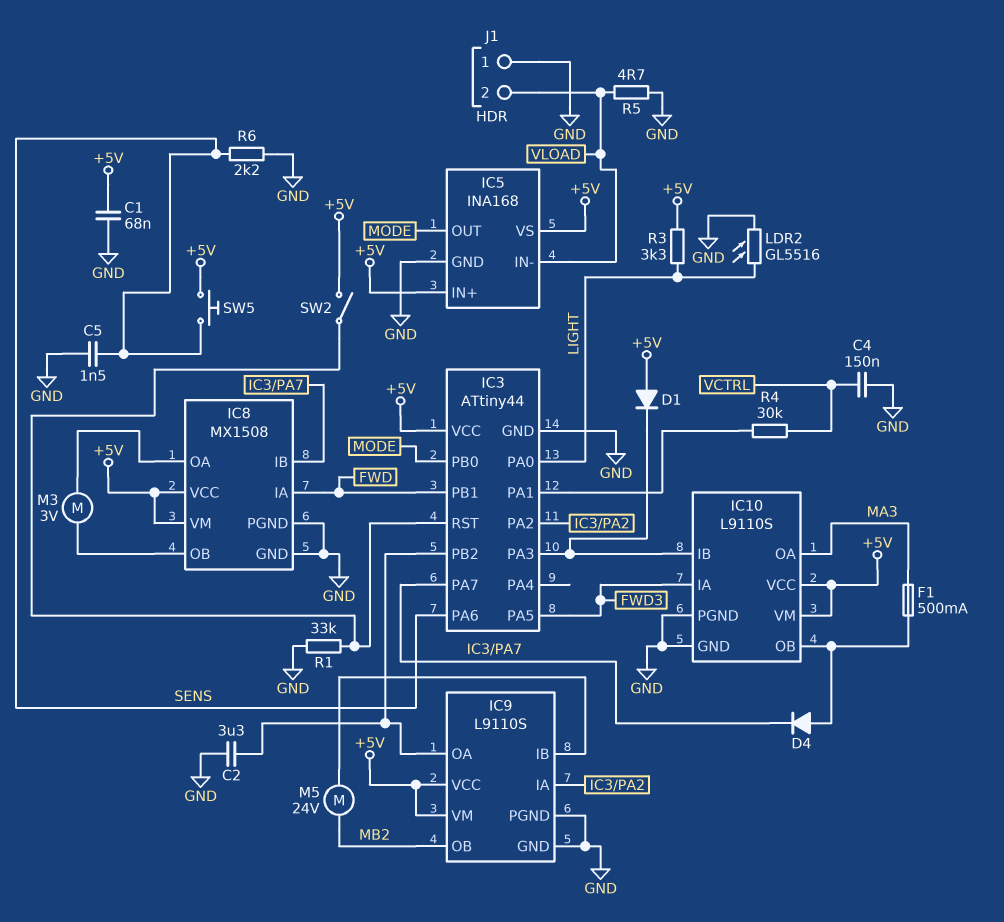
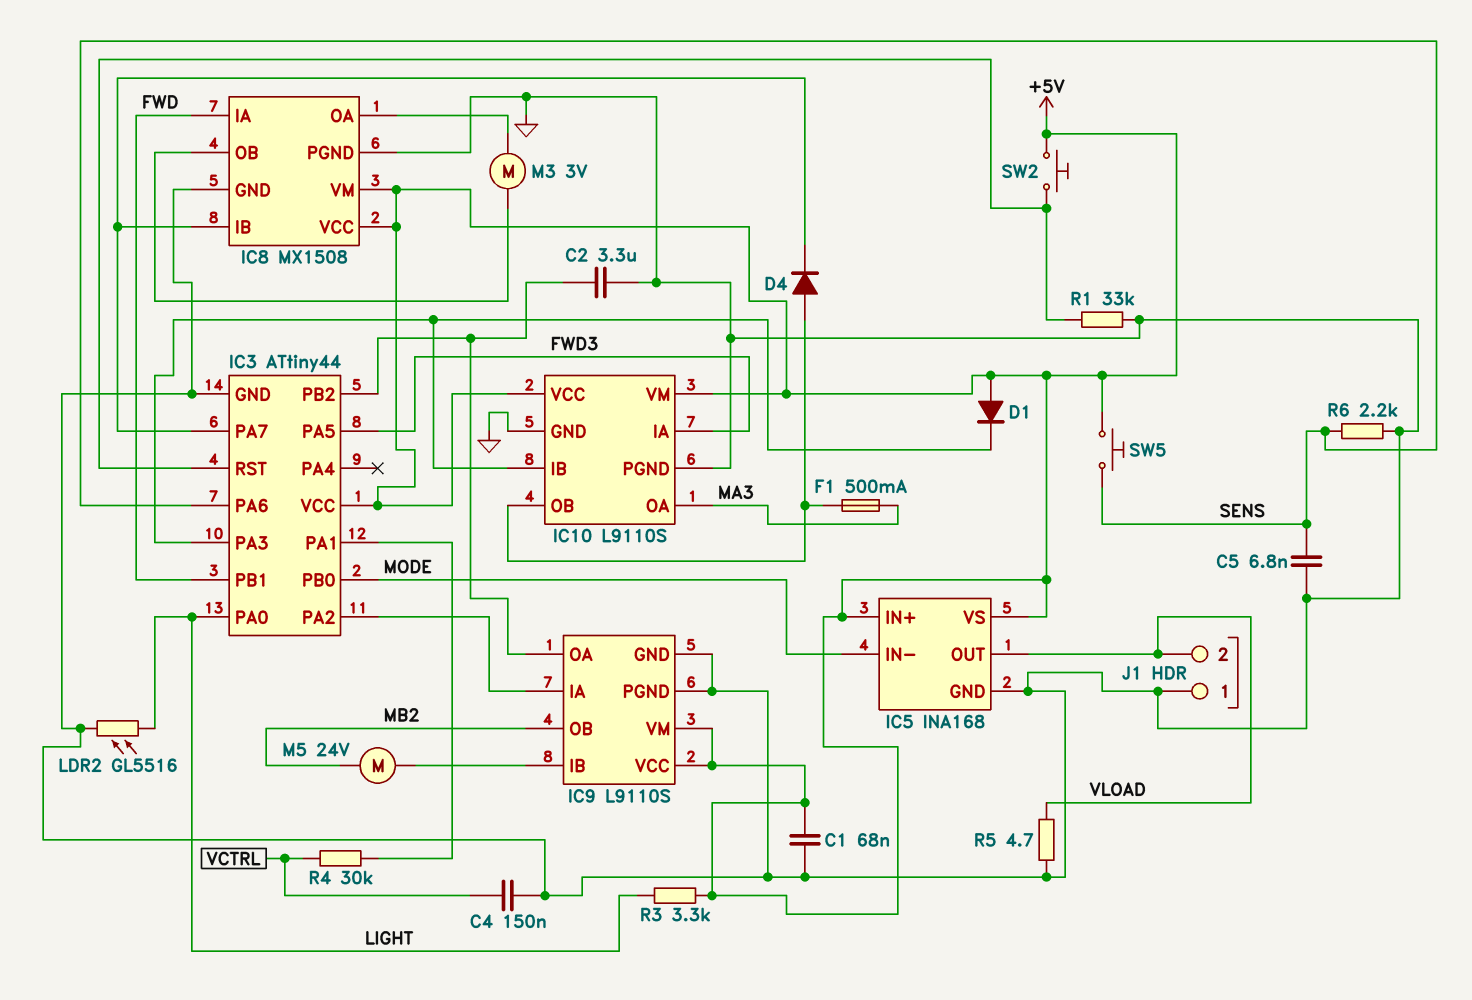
C5: 1.5nF (GND, SENS) -> 6.8nF (GND, SENS)
IC5 pin IN-: VLOAD -> MODE
IC5 pin OUT: MODE -> VLOAD
SW2: switch (+5V, IC3/RST) -> button (+5V, IC3/RST)

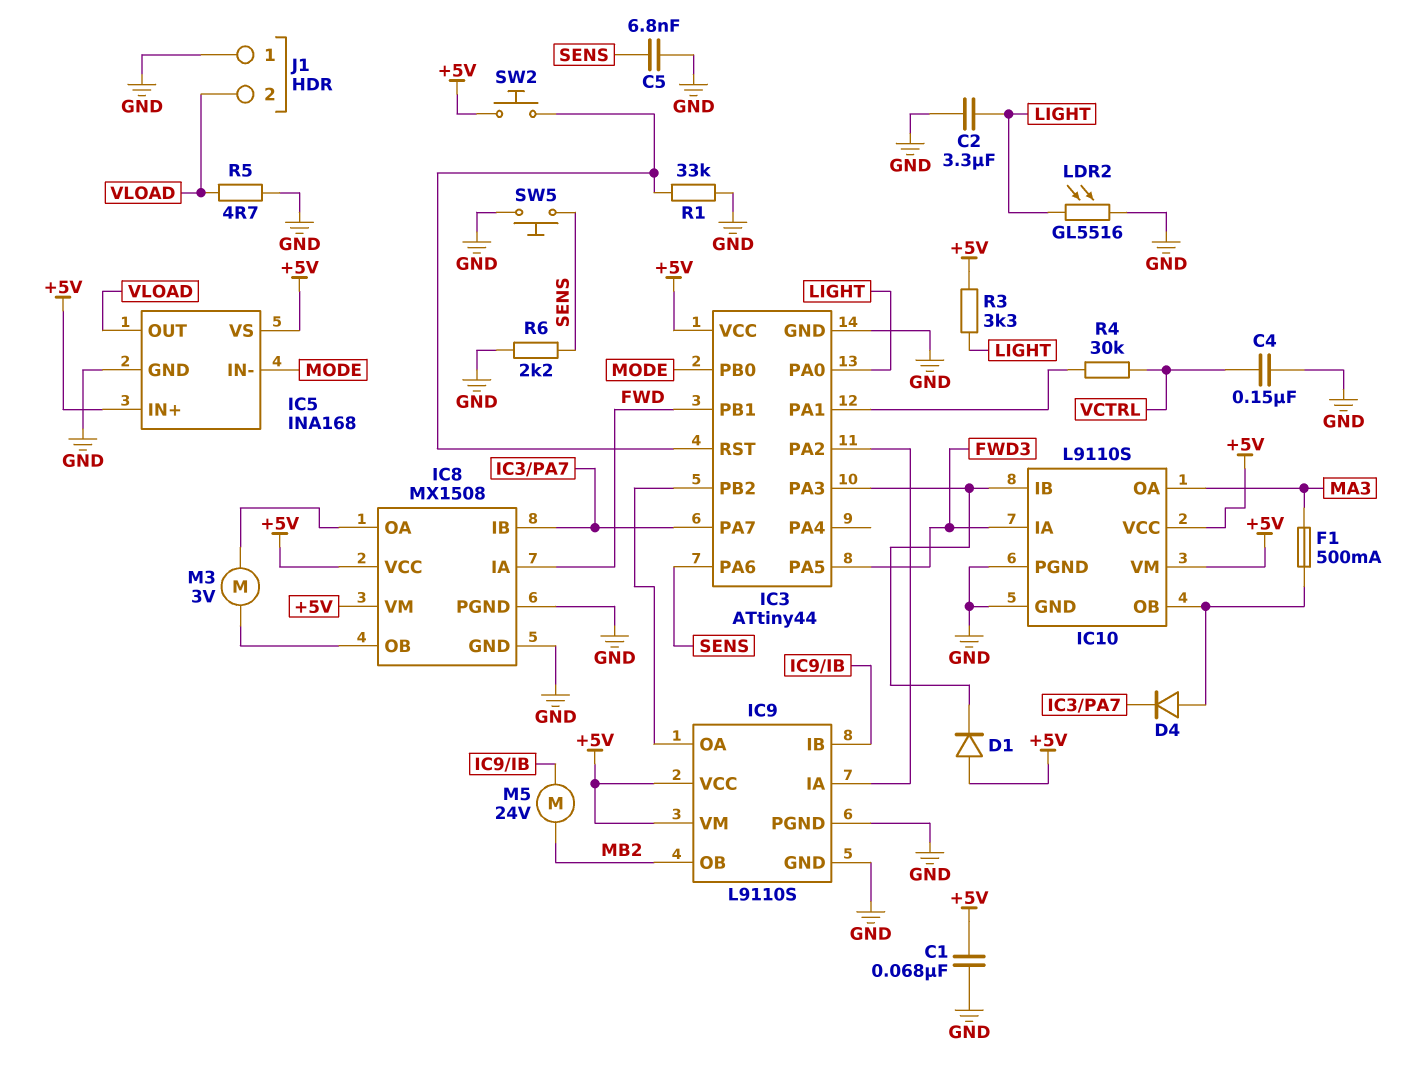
C2: 3.3uF (GND, IC3/PB2) -> 3.3uF (GND, LIGHT)
SW5: button (+5V, SENS) -> button (GND, SENS)

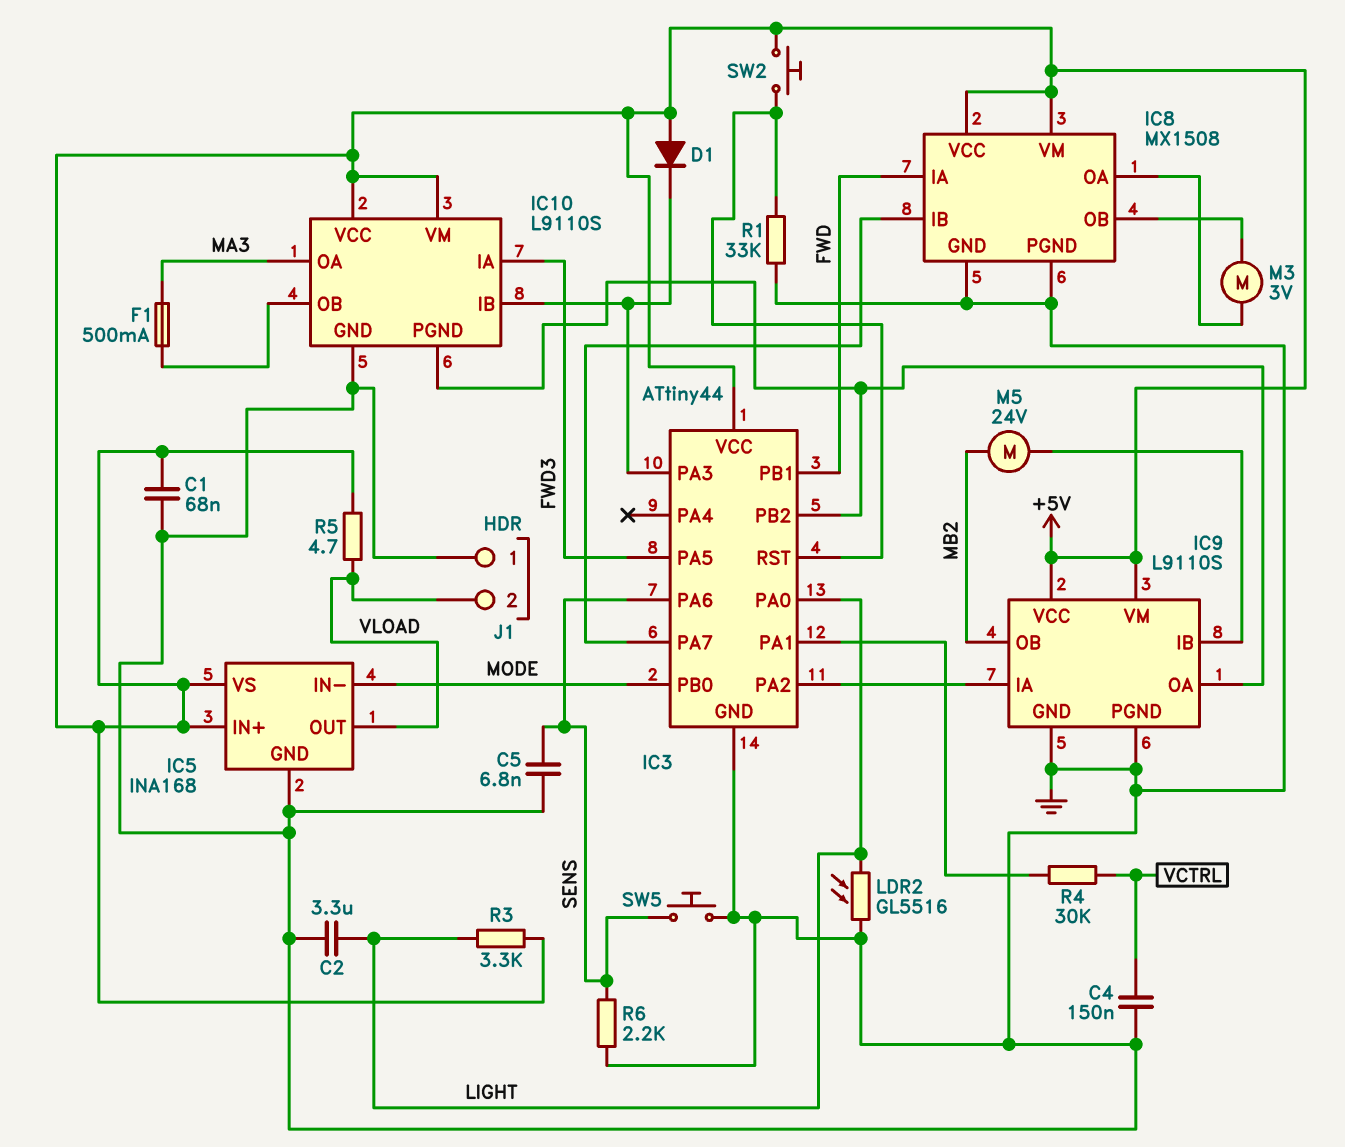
D4: diode (A IC10/OB, K IC3/PA7) -> none
IC10 pin PGND: GND -> IC3/PB2
R5: 4.7 (GND, VLOAD) -> 4.7 (+5V, VLOAD)

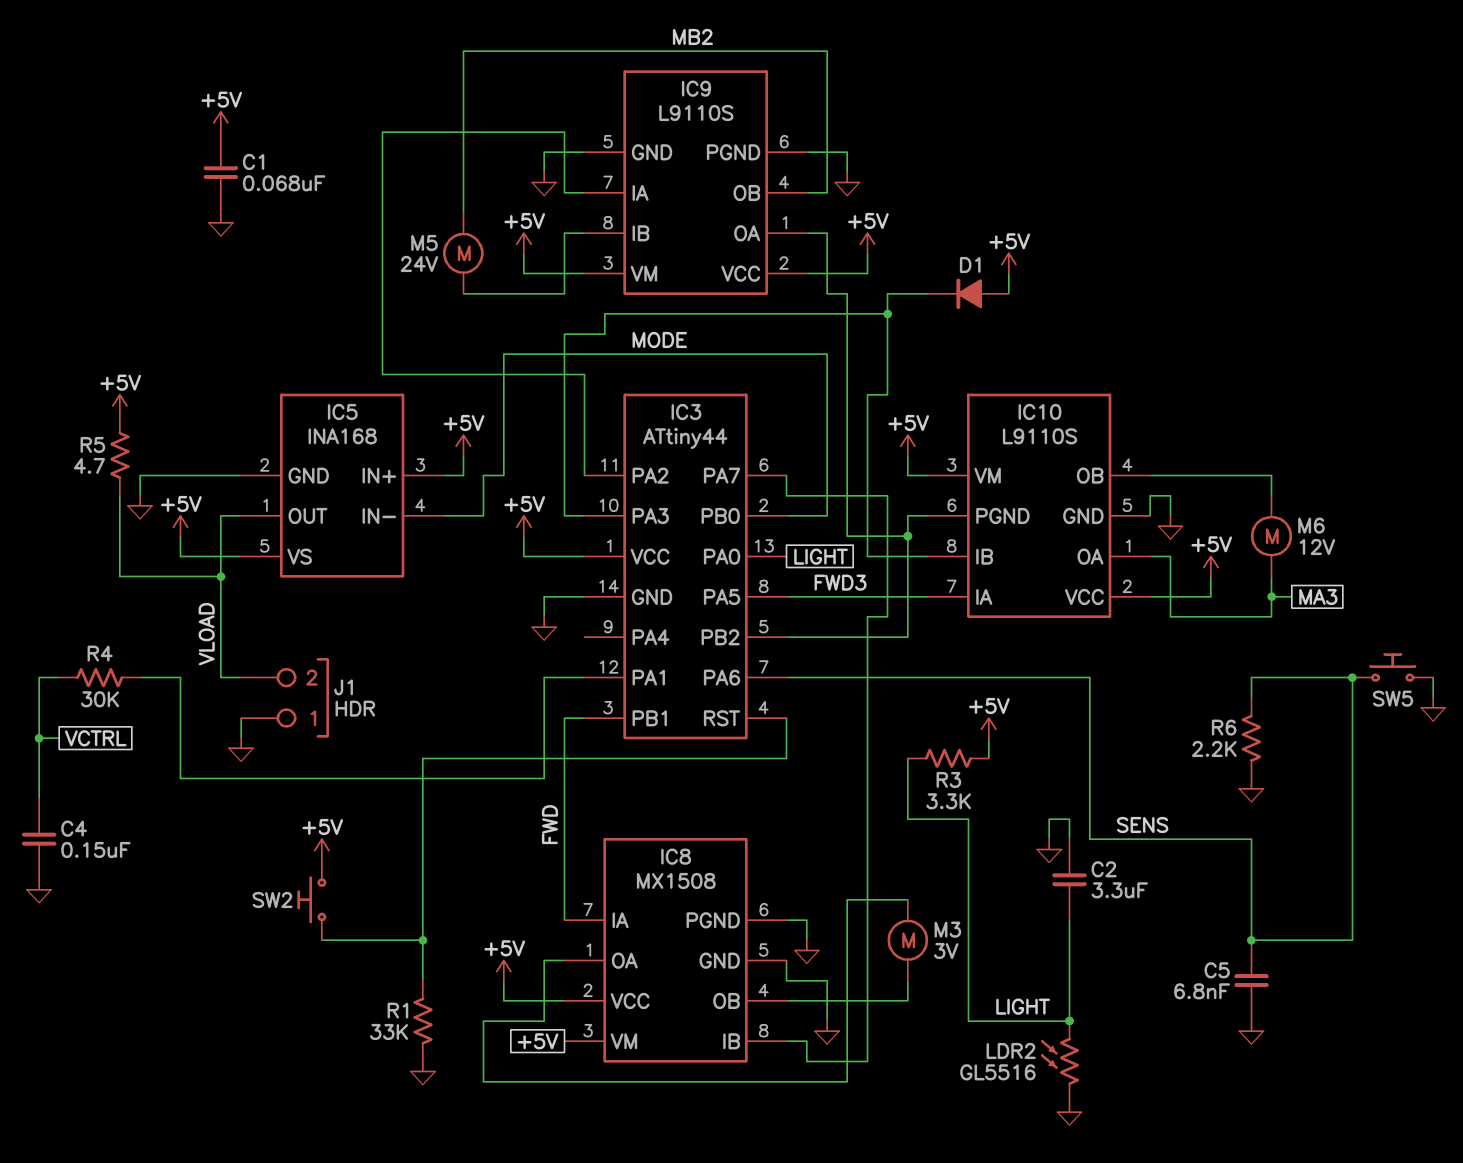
F1: 500mA (IC10/OB, MA3) -> none
M6: none -> motor 12V (IC10/OB, MA3)

